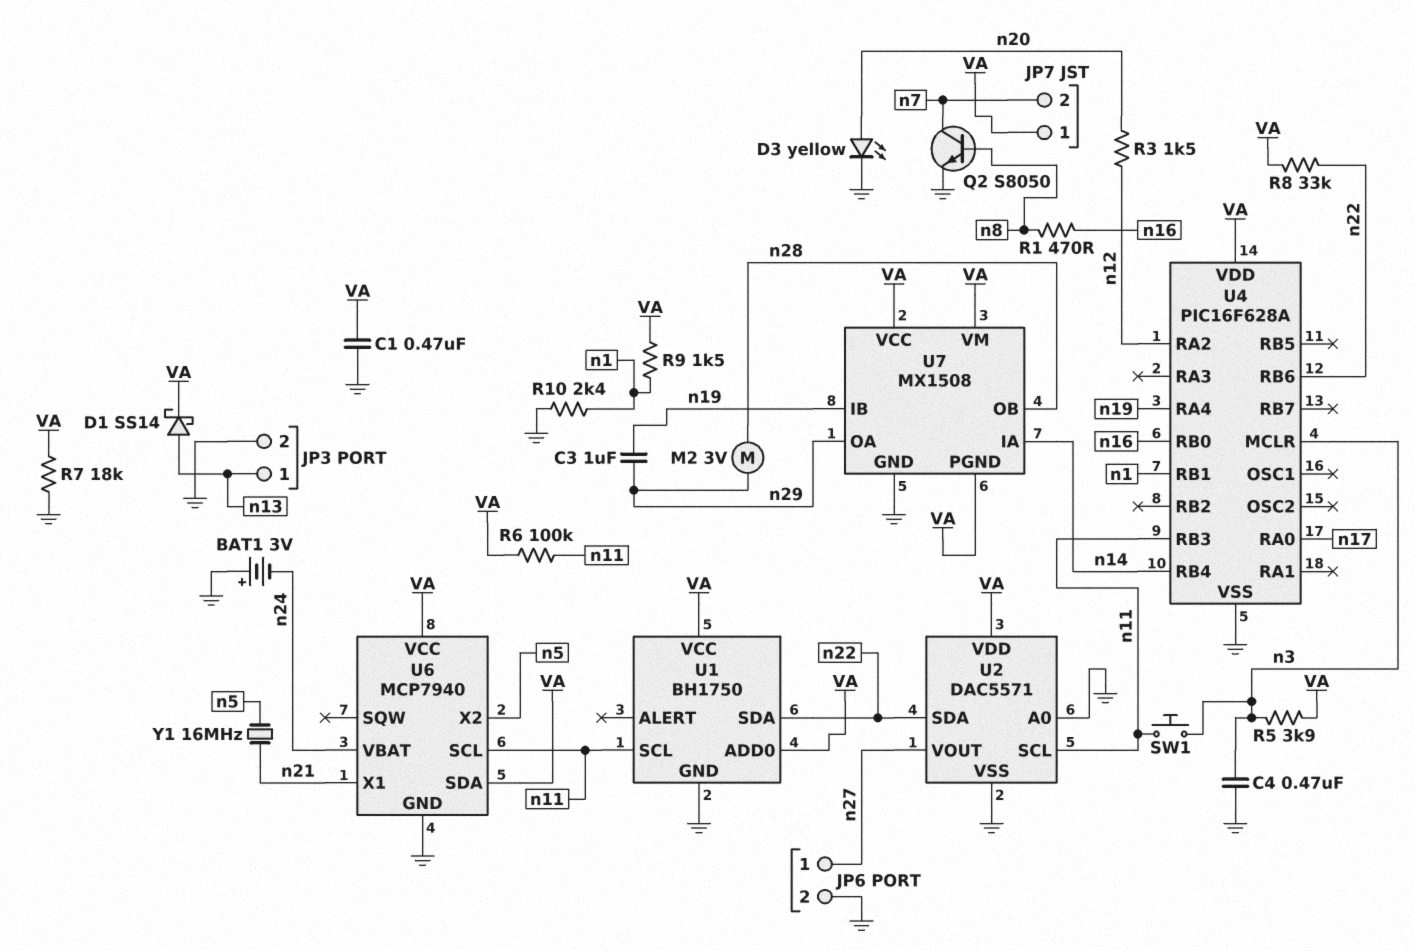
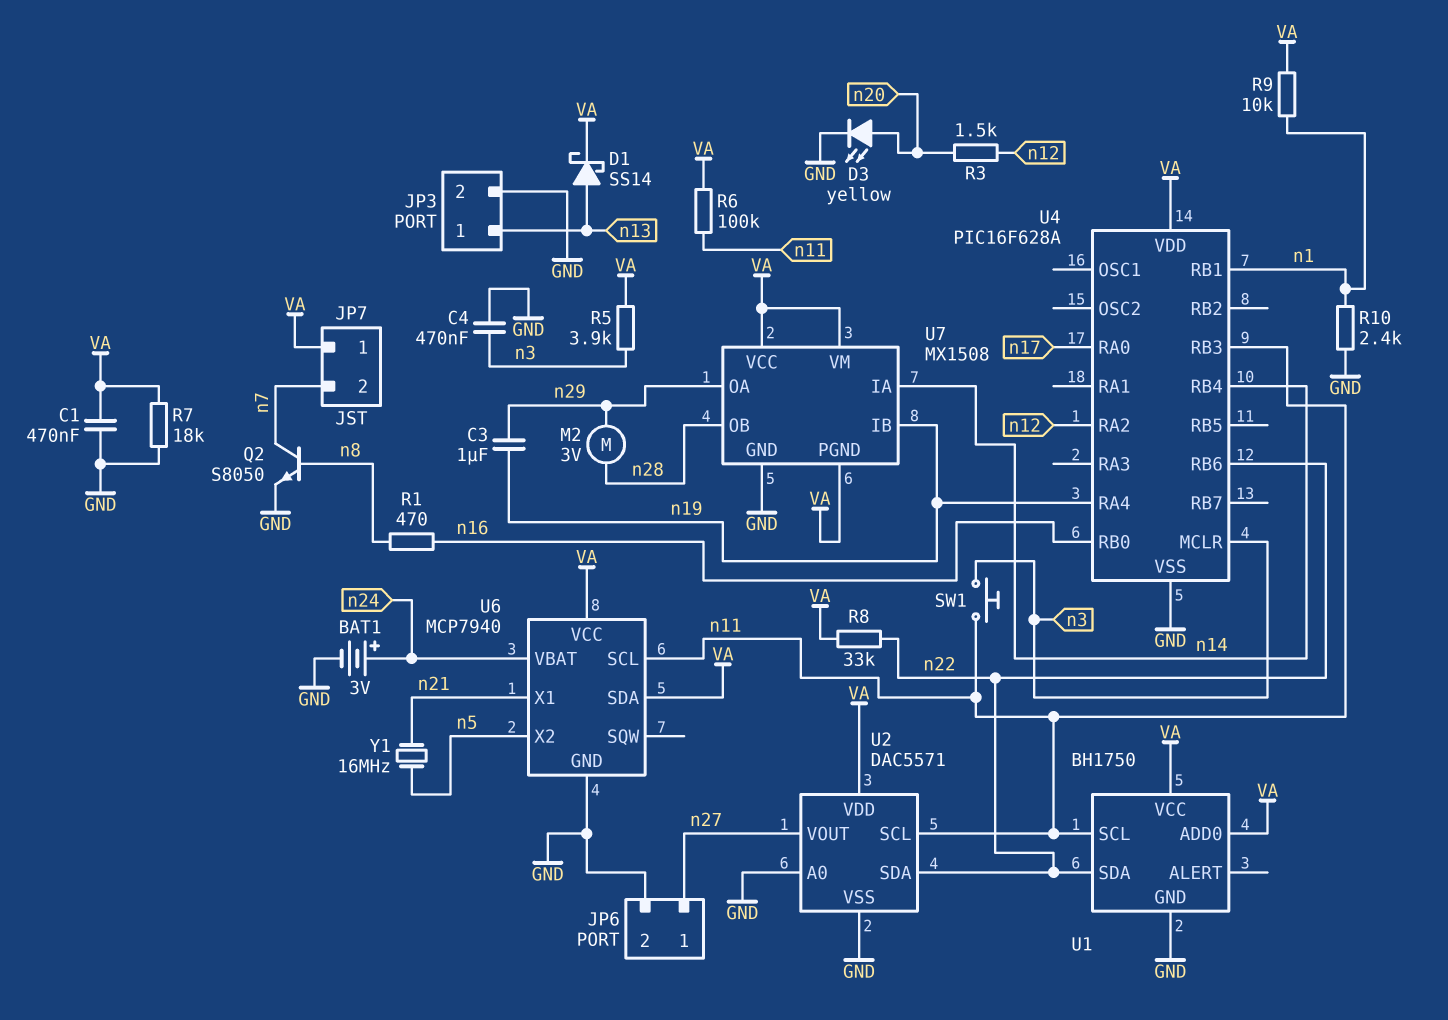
BAT1: 3V (plus GND, minus n24) -> 3V (plus n24, minus GND)
R9: 1.5k (VA, n1) -> 10k (VA, n1)

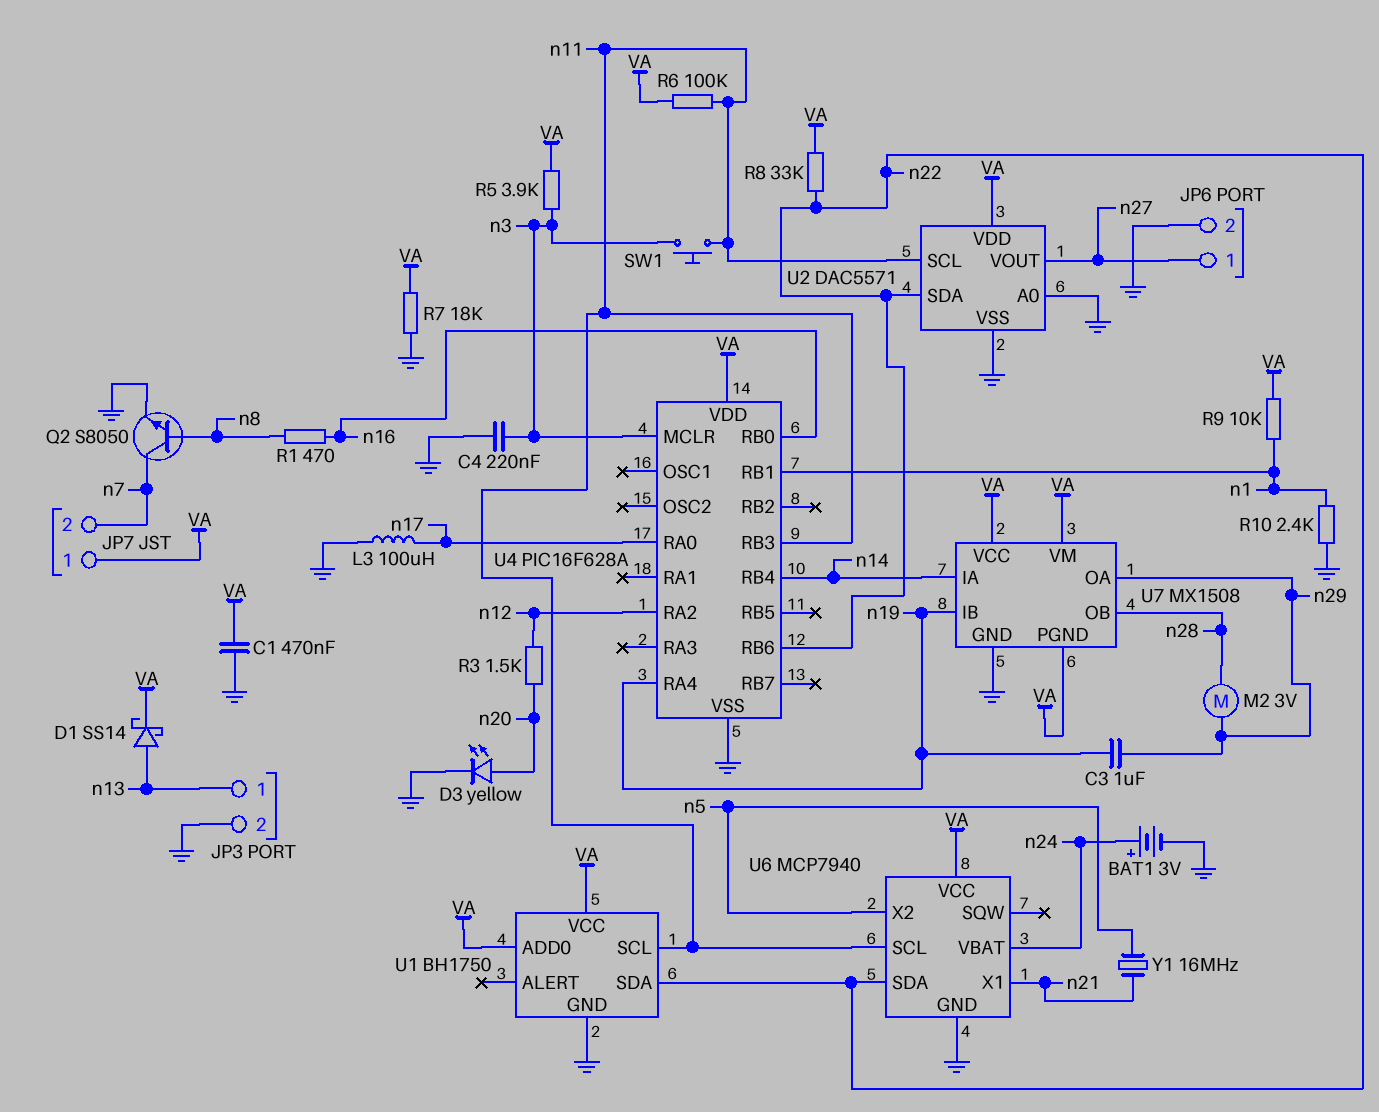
C4: 470nF (GND, n3) -> 220nF (GND, n3)
L3: none -> 100uH (GND, n17)
U6 pin SDA: VA -> n22

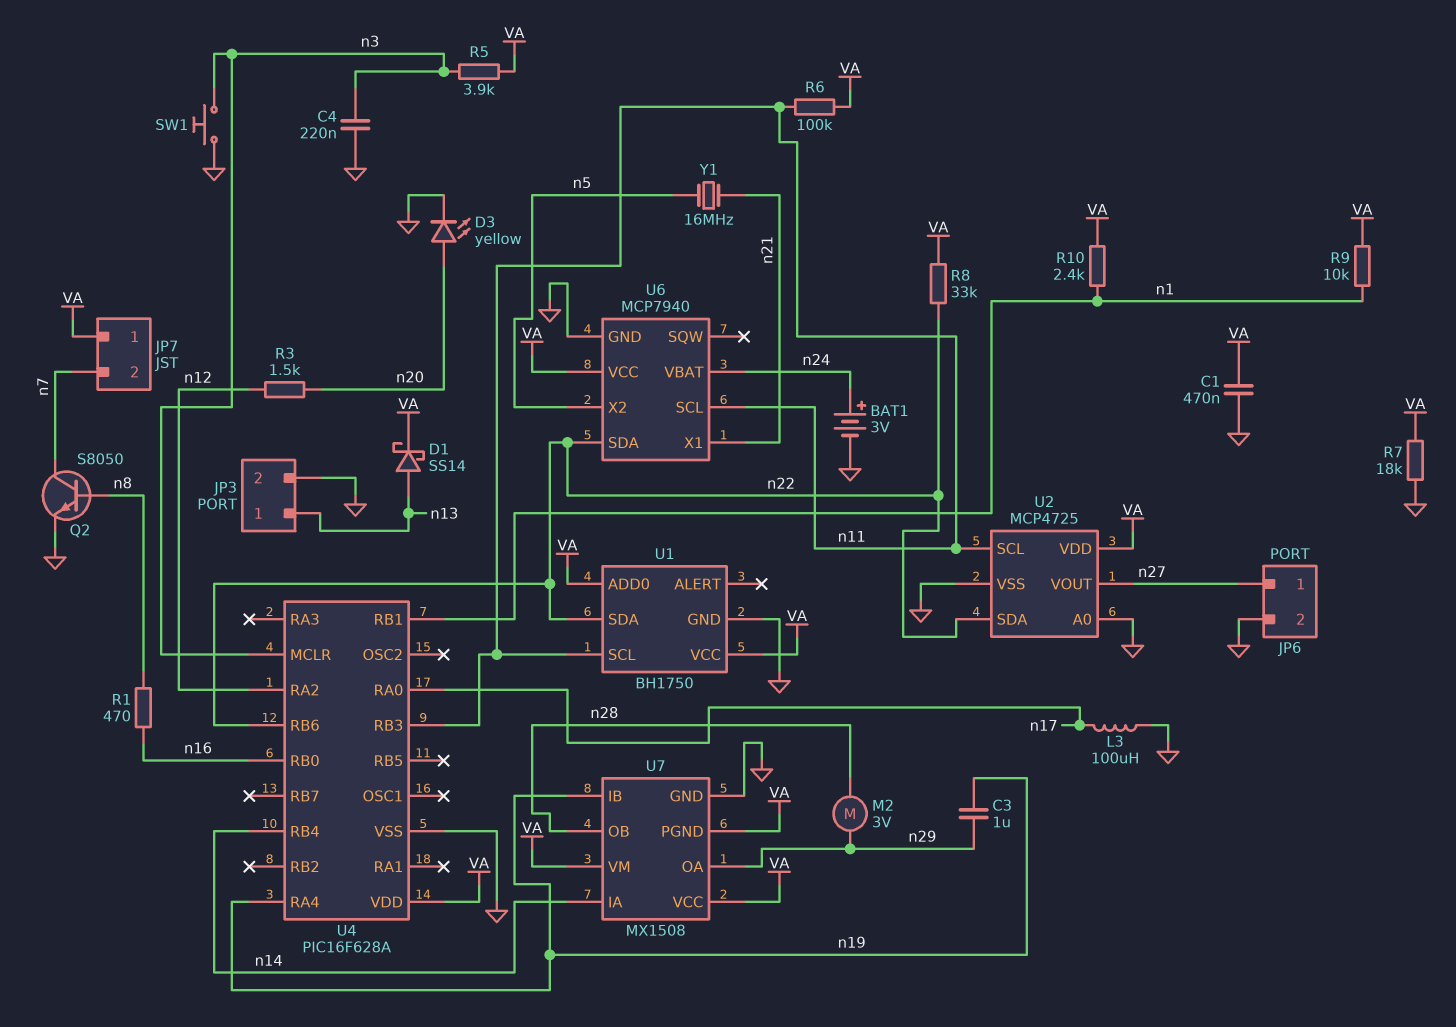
R10: 2.4k (GND, n1) -> 2.4k (VA, n1)
SW1: button (n3, n11) -> button (GND, n3)
U2: DAC5571 -> MCP4725

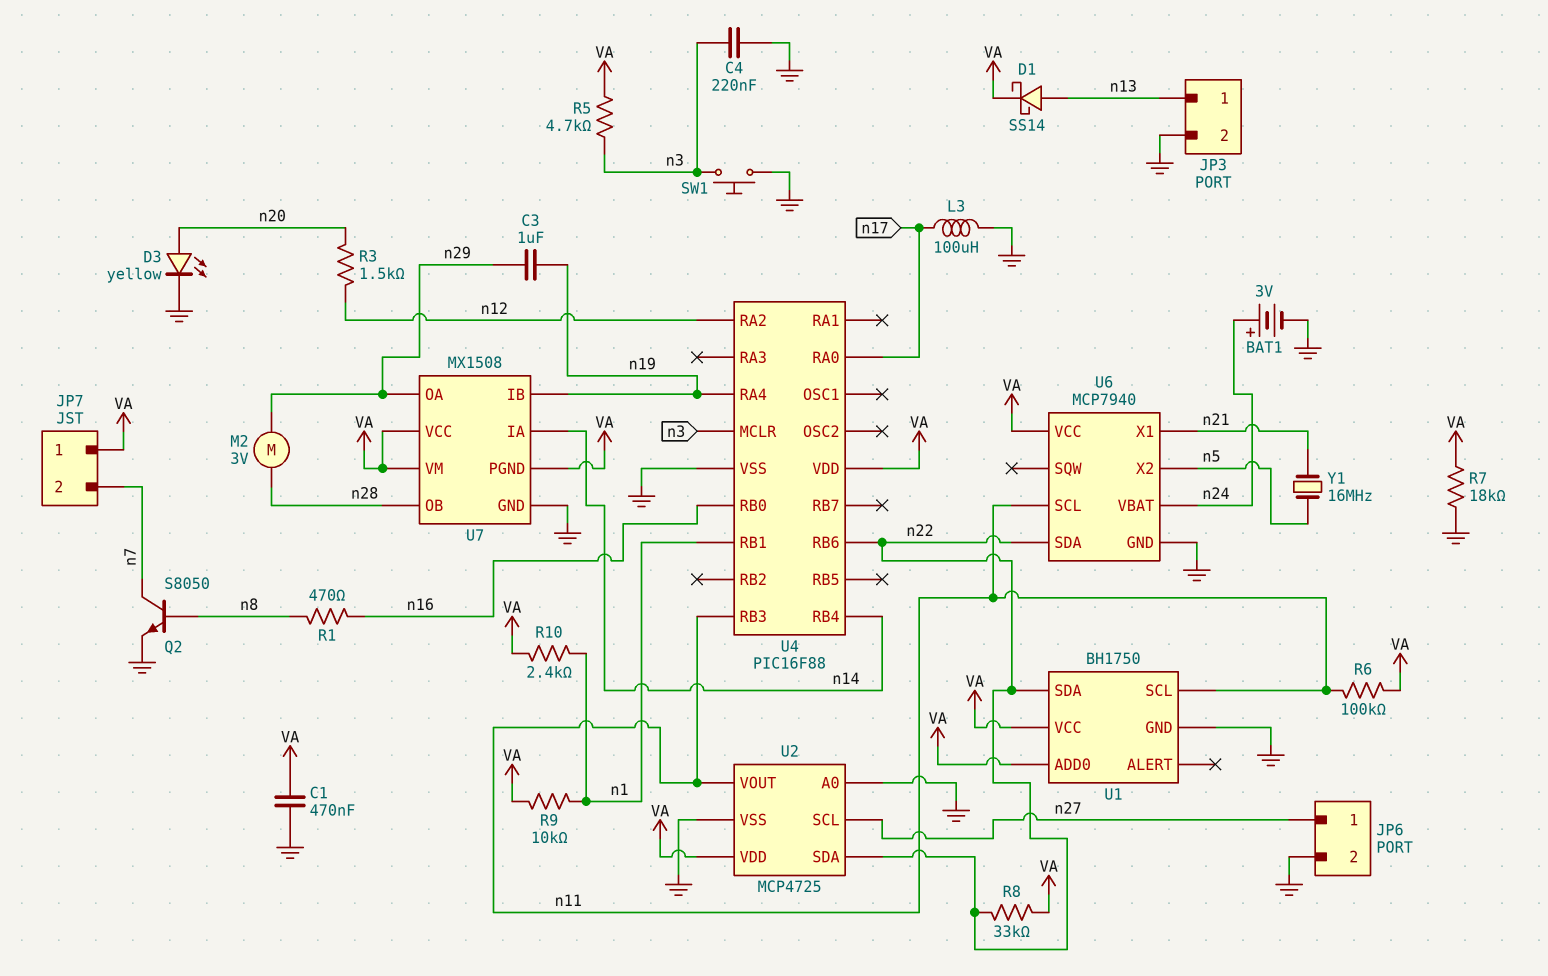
R5: 3.9k (VA, n3) -> 4.7k (VA, n3)
U2 pin SCL: n11 -> n27
U2 pin VOUT: n27 -> n11
U4: PIC16F628A -> PIC16F88

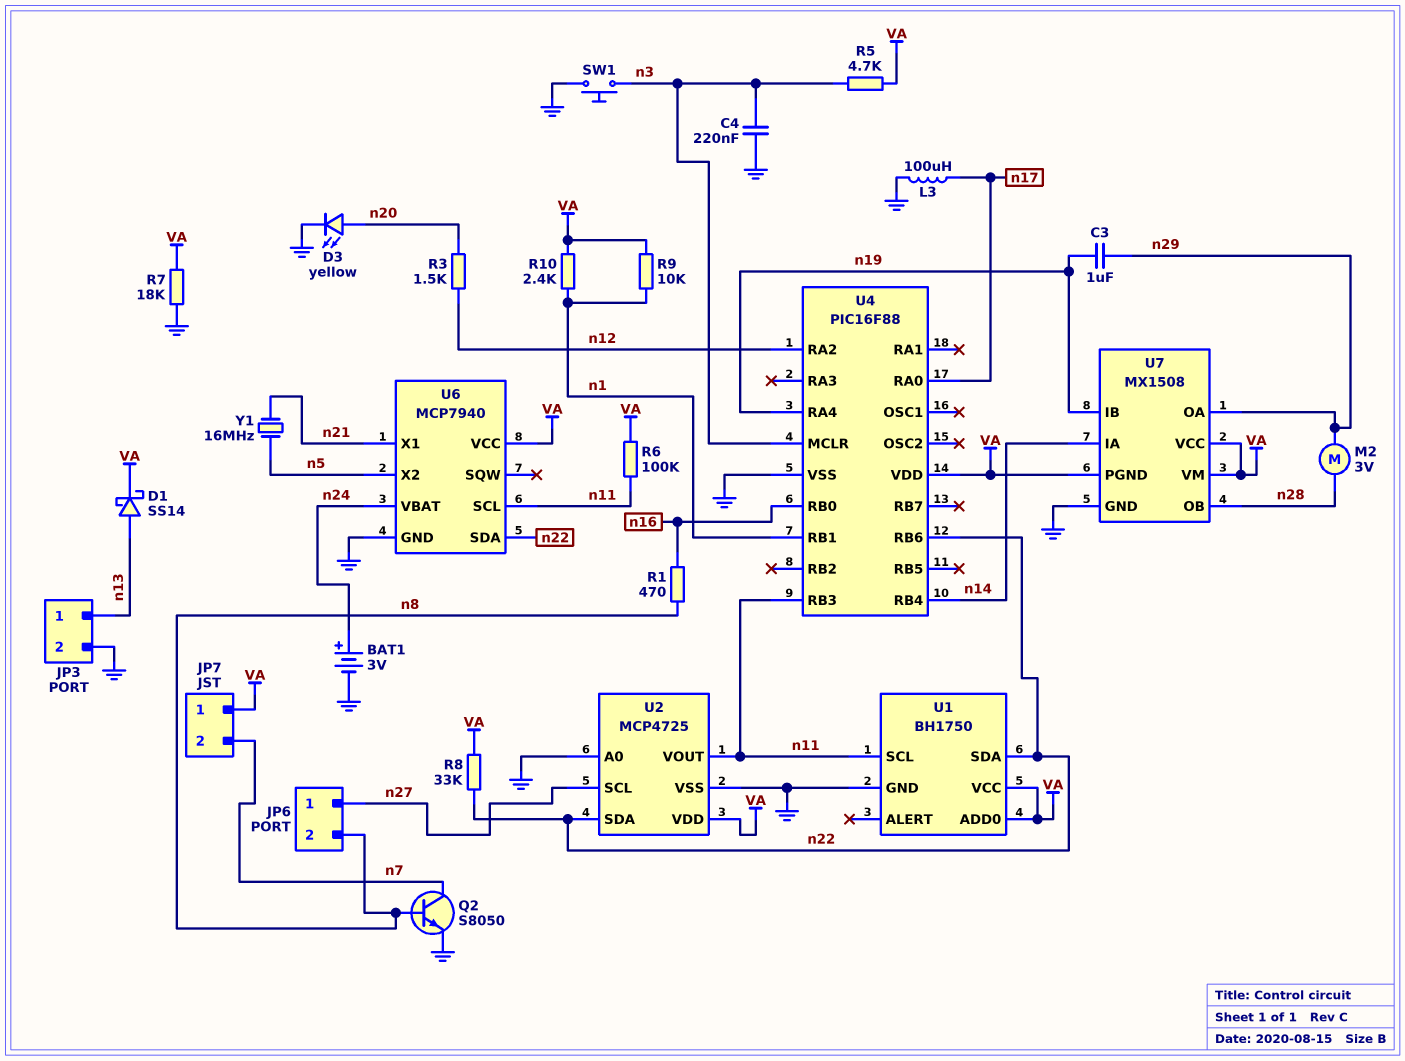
C1: 470nF (GND, VA) -> none
JP6 pin 2: GND -> n8

